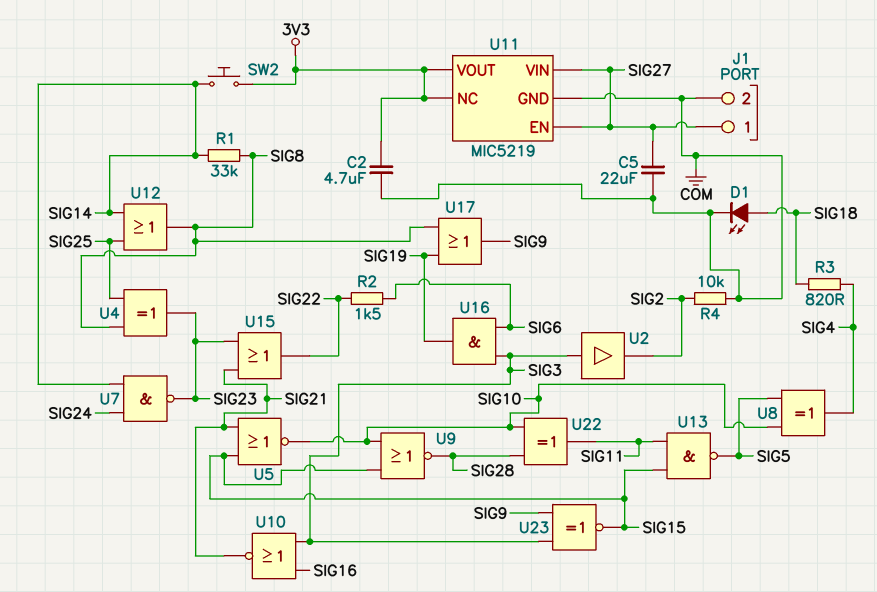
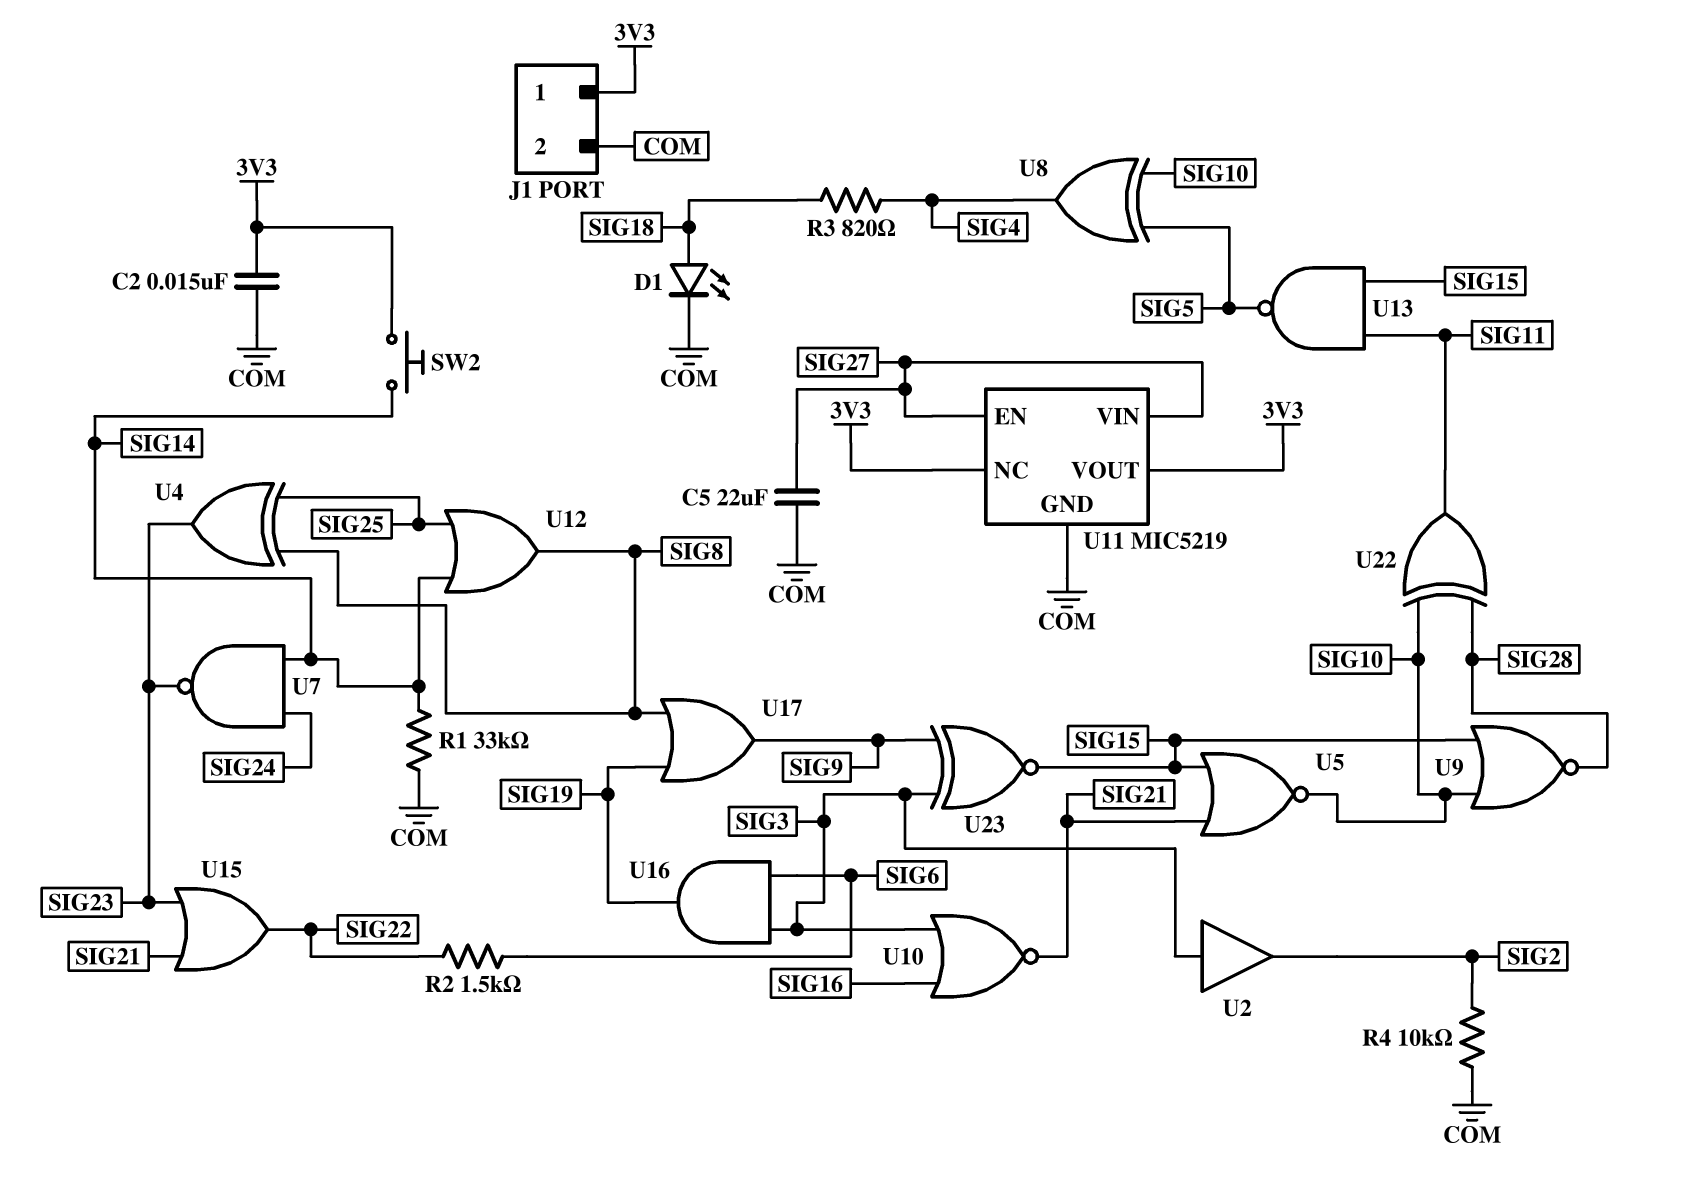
C2: 4.7uF (3V3, COM) -> 15nF (3V3, COM)
J1 pin 1: SIG27 -> 3V3
R1: 33k (SIG8, SIG14) -> 33k (COM, SIG14)

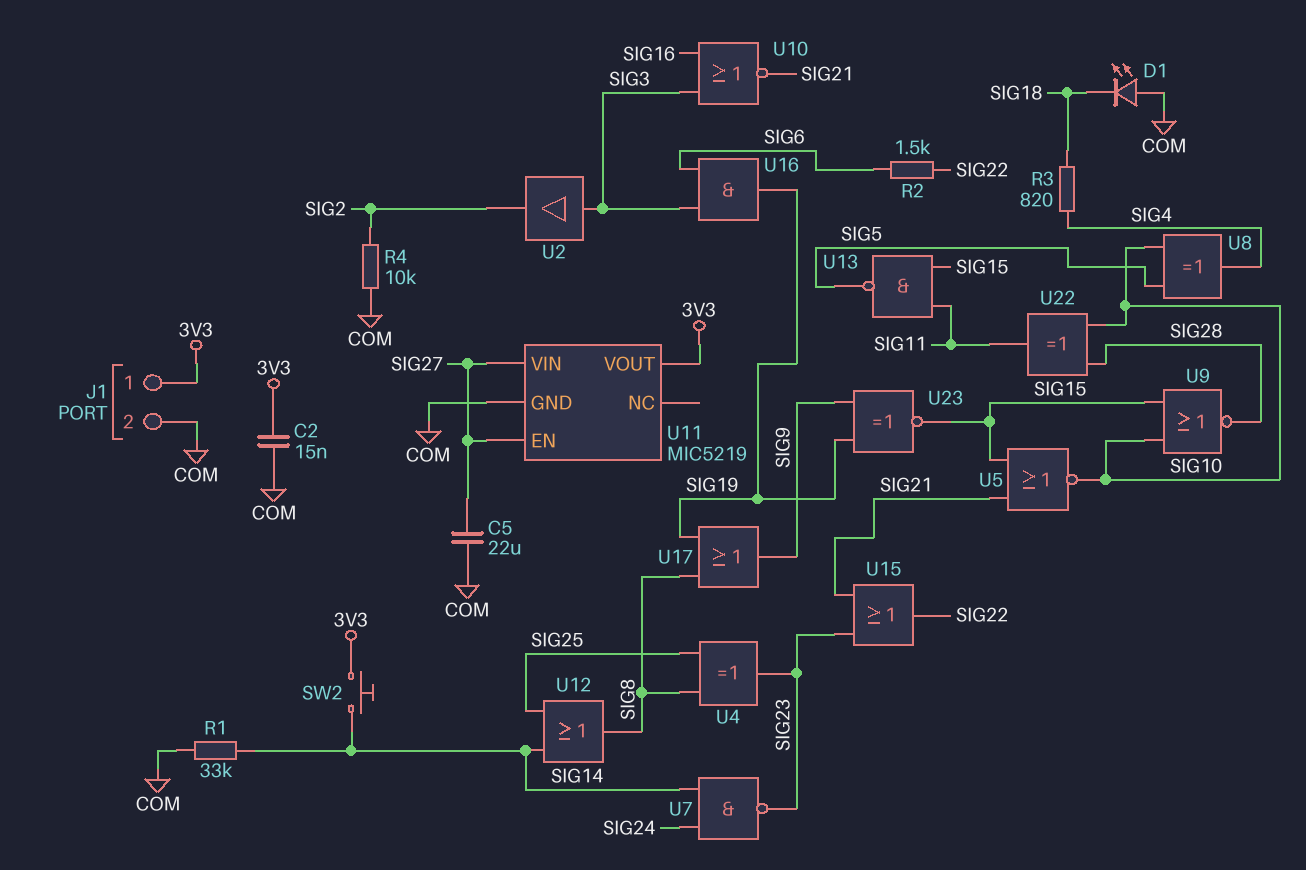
D1: LED (A SIG18, K COM) -> LED (A COM, K SIG18)
U11 pin NC: 3V3 -> none
U23: XNOR (in SIG3, in SIG9, out SIG15) -> XNOR (in SIG9, in SIG19, out SIG15)

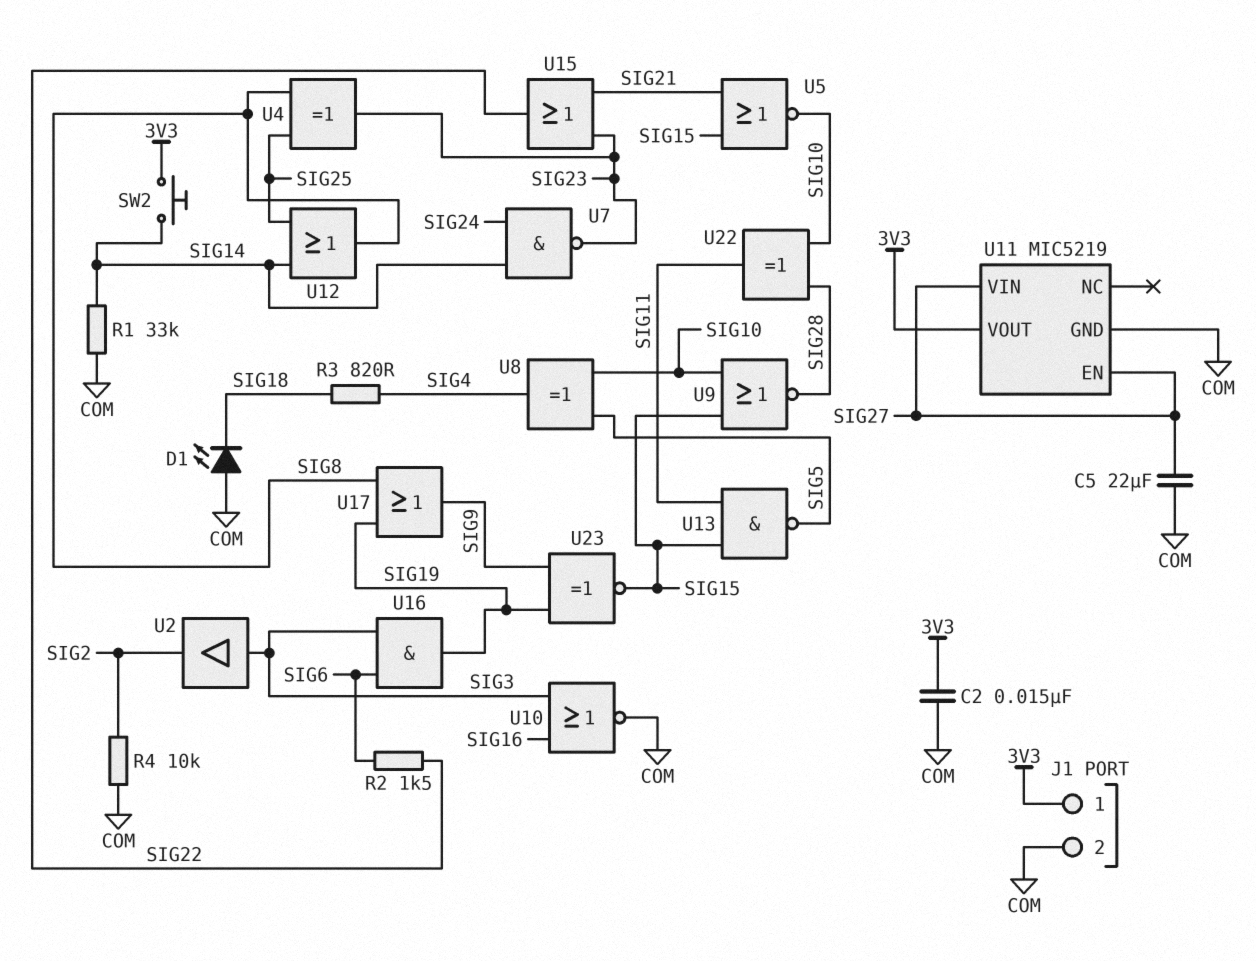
U10: NOR (in SIG3, in SIG16, out SIG21) -> NOR (in SIG3, in SIG16, out COM)

